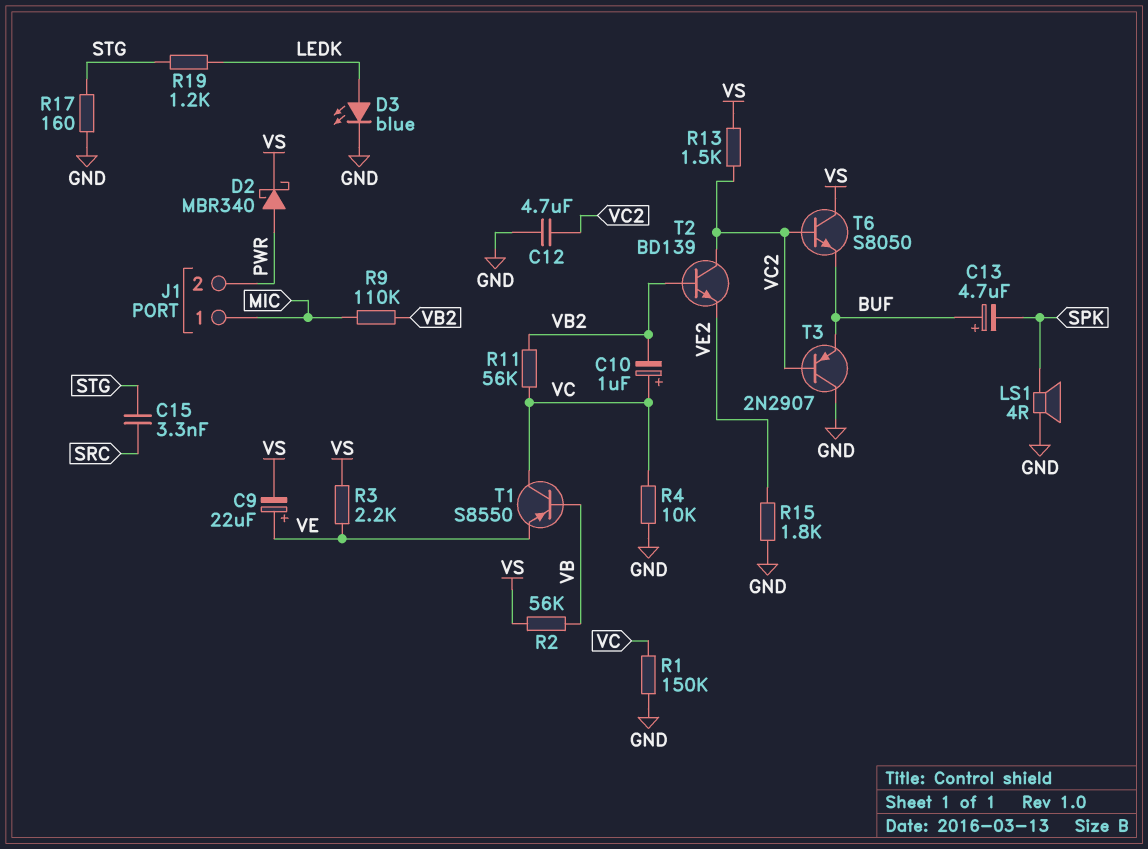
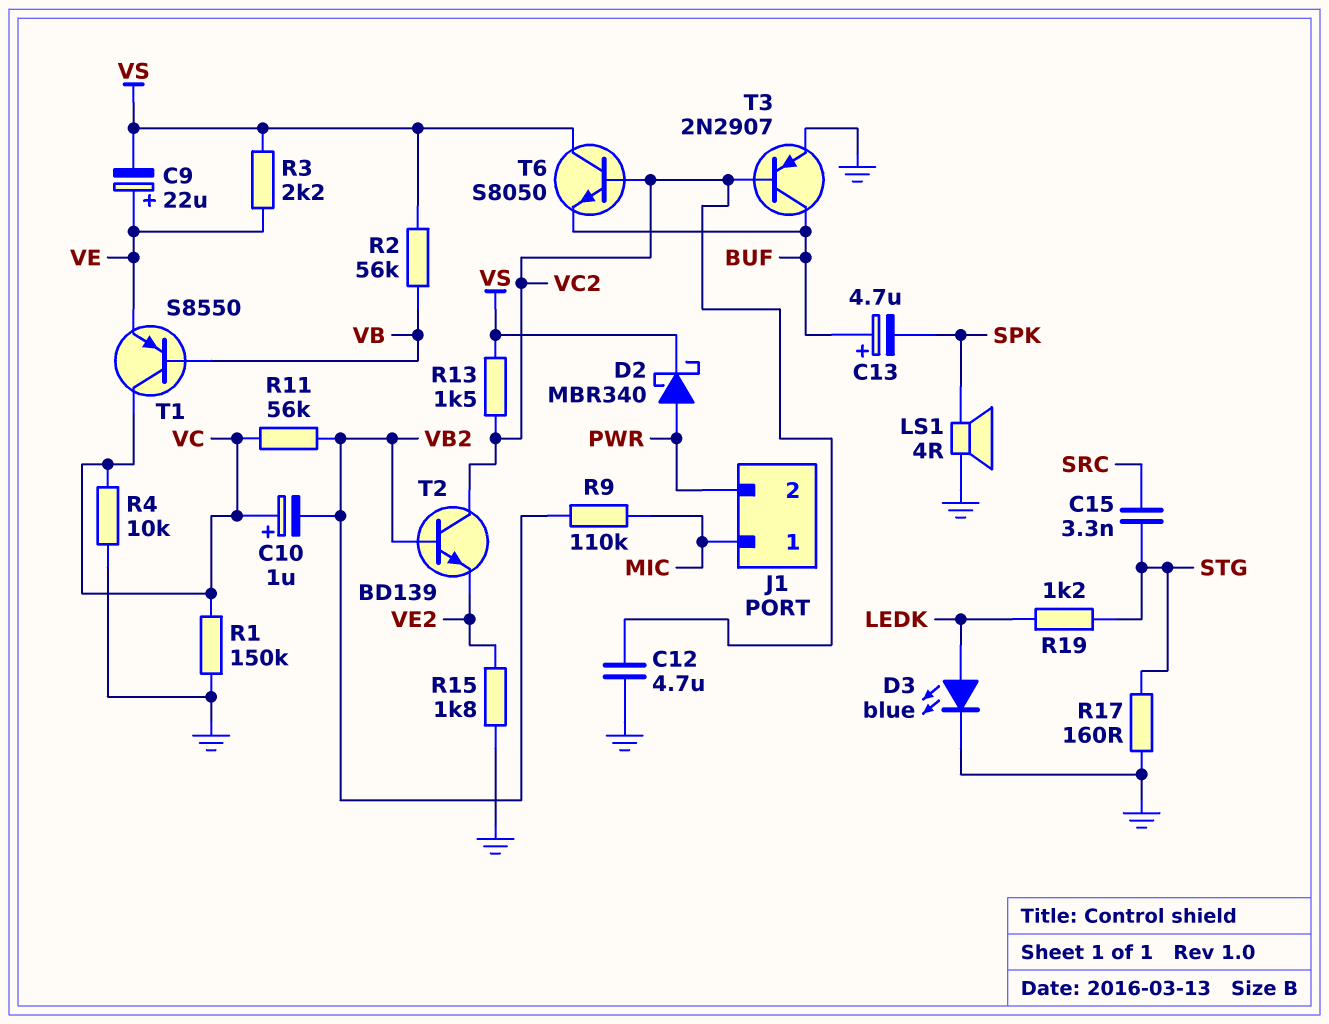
T3: PNP 2N2907 (B VC2, C GND, E BUF) -> PNP 2N2907 (B VC2, C BUF, E GND)

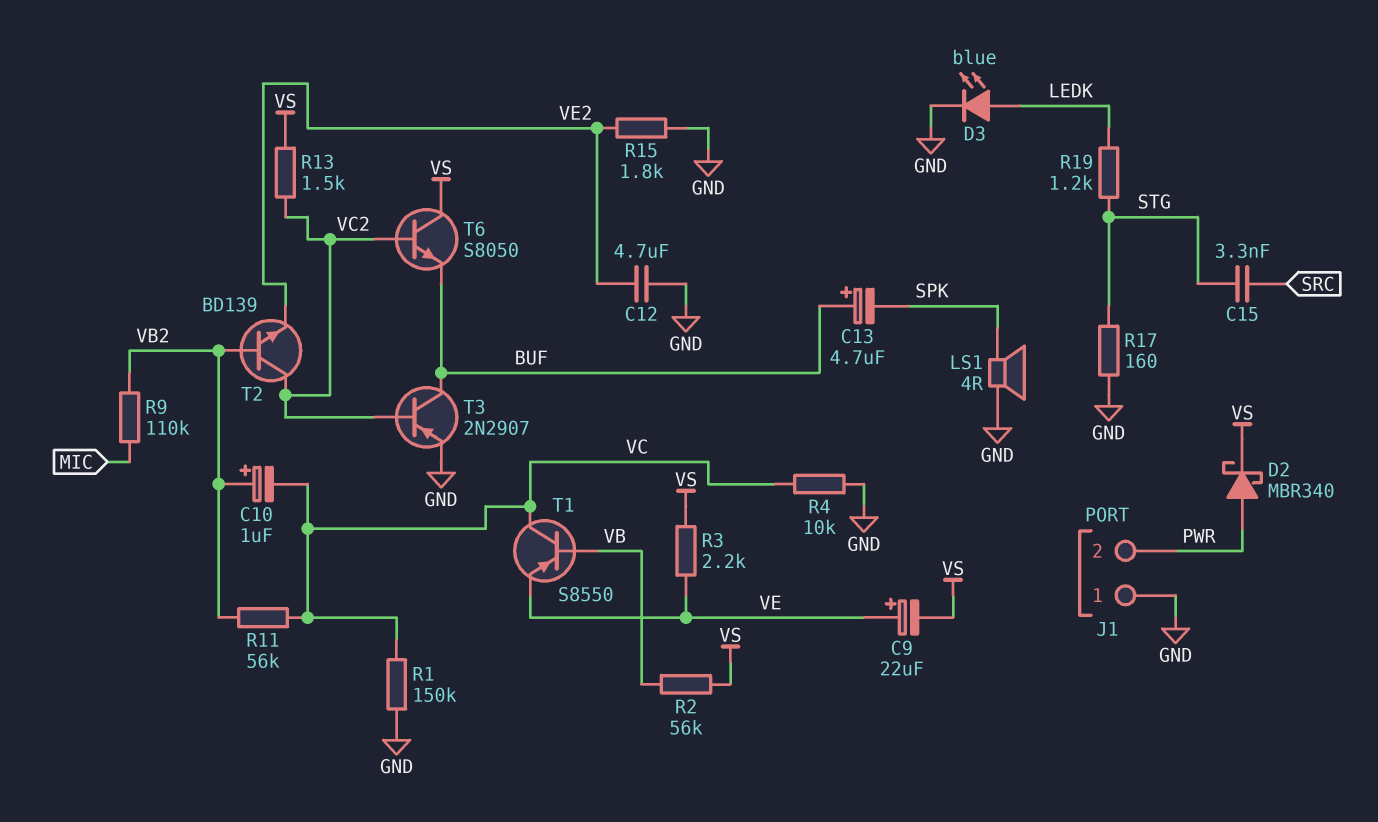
C10: 1uF (plus VC, minus VB2) -> 1uF (plus VB2, minus VC)
C12: 4.7uF (GND, VC2) -> 4.7uF (GND, VE2)
J1 pin 1: MIC -> GND

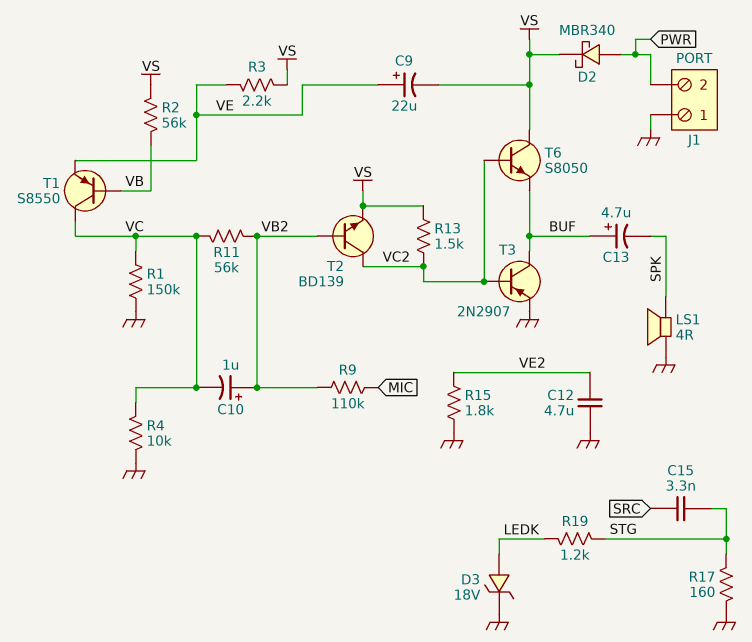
D3: LED blue (A LEDK, K GND) -> zener 18V (A LEDK, K GND)
T2: NPN BD139 (B VB2, C VC2, E VE2) -> NPN BD139 (B VB2, C VC2, E VS)

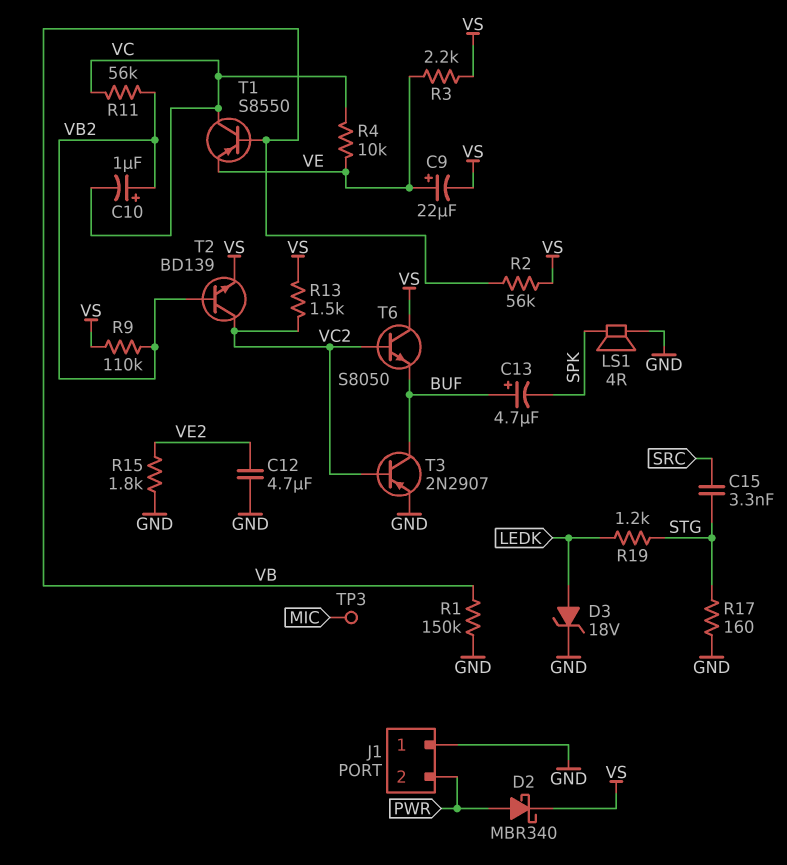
R1: 150k (GND, VC) -> 150k (GND, VB)
R4: 10k (GND, VC) -> 10k (VC, VE)
R9: 110k (MIC, VB2) -> 110k (VB2, VS)
TP3: none -> test point (MIC)

